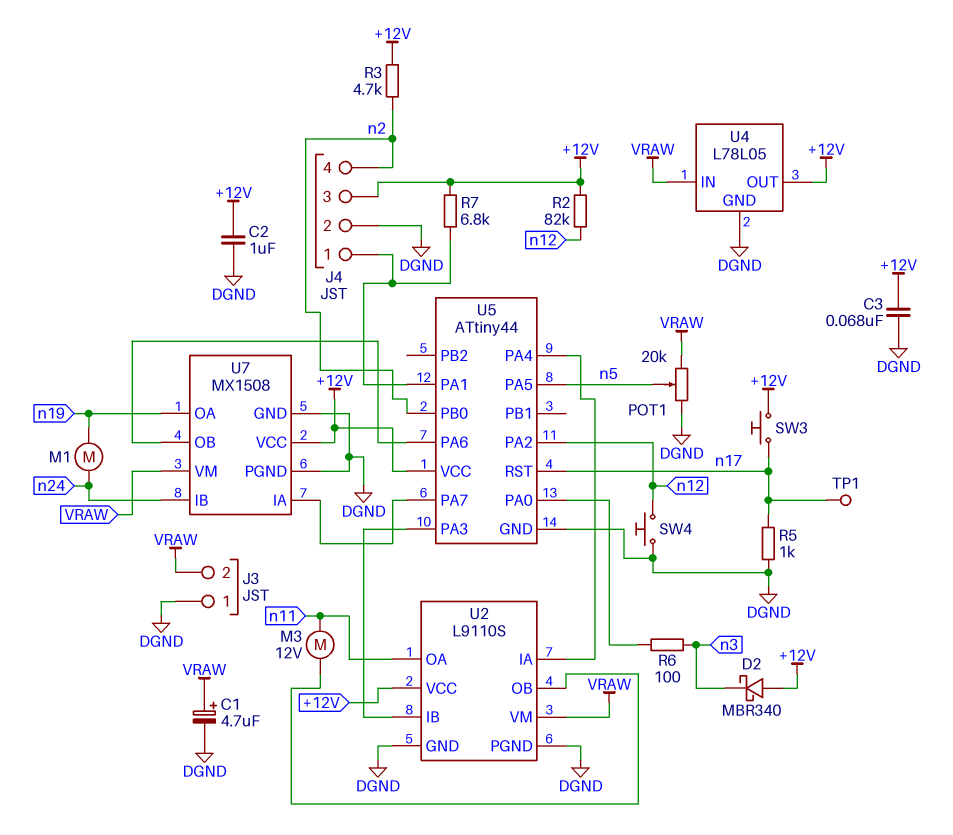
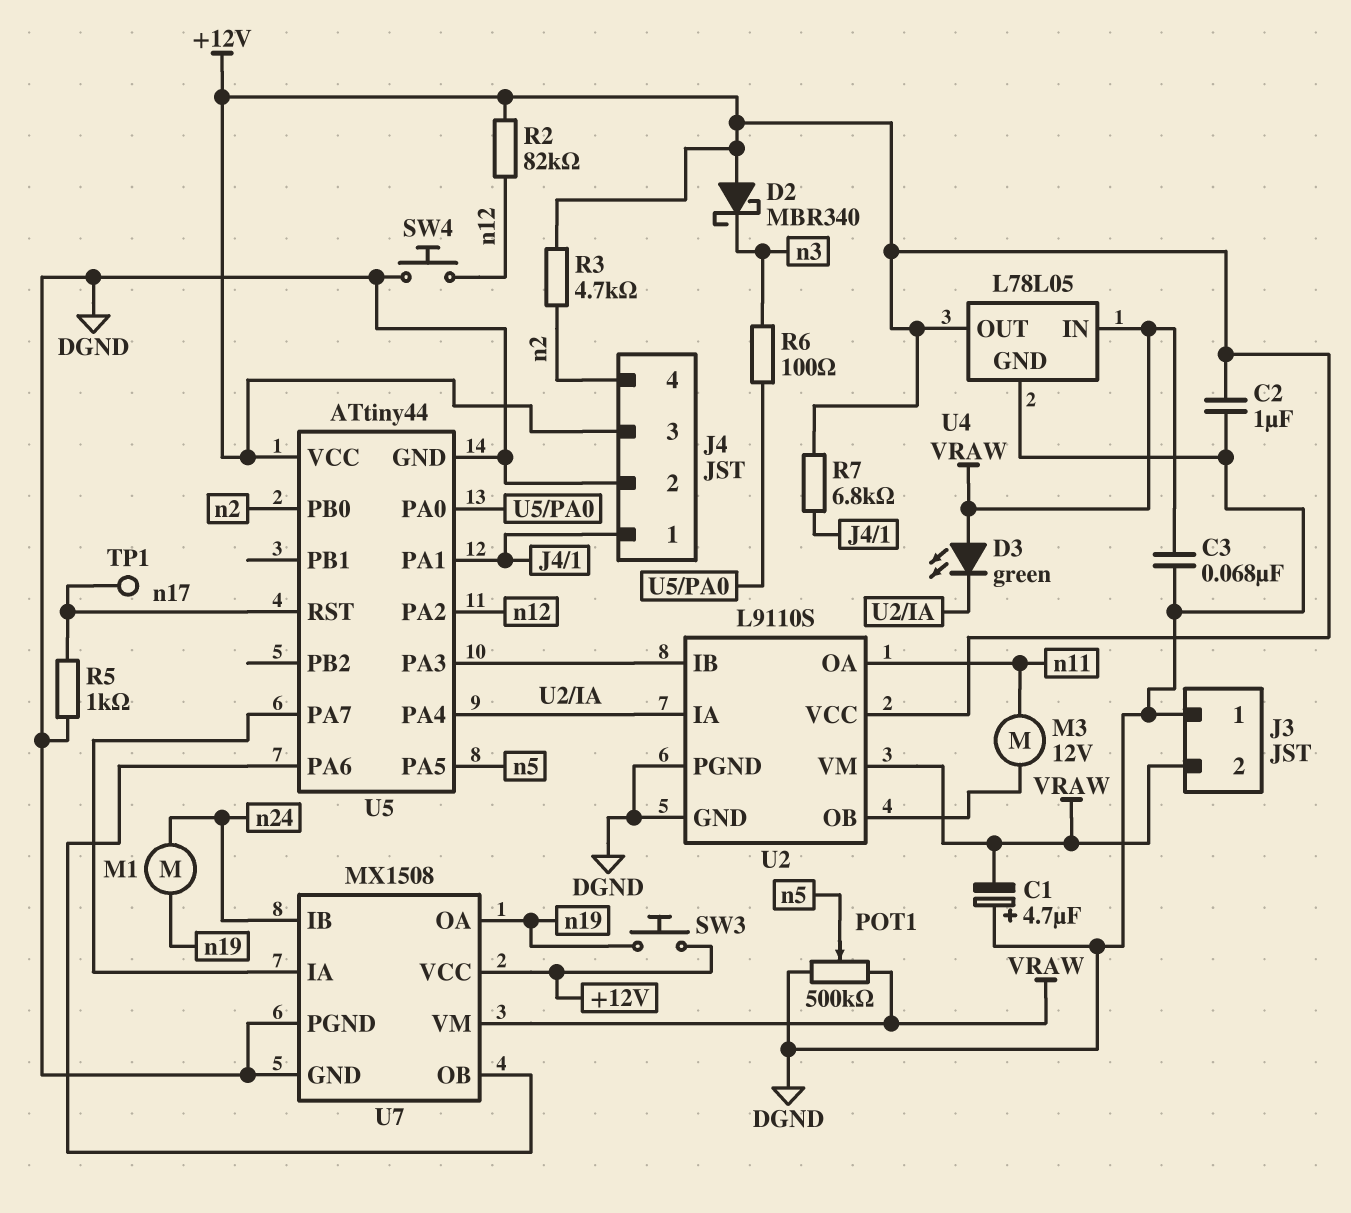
C1: 4.7uF (plus VRAW, minus DGND) -> 4.7uF (plus DGND, minus VRAW)
C3: 68nF (+12V, DGND) -> 68nF (DGND, VRAW)
D3: none -> LED green (A VRAW, K U2/IA)
POT1: 20k (DGND, VRAW, wiper n5) -> 500k (DGND, VRAW, wiper n5)
SW3: button (+12V, n17) -> button (+12V, n19)

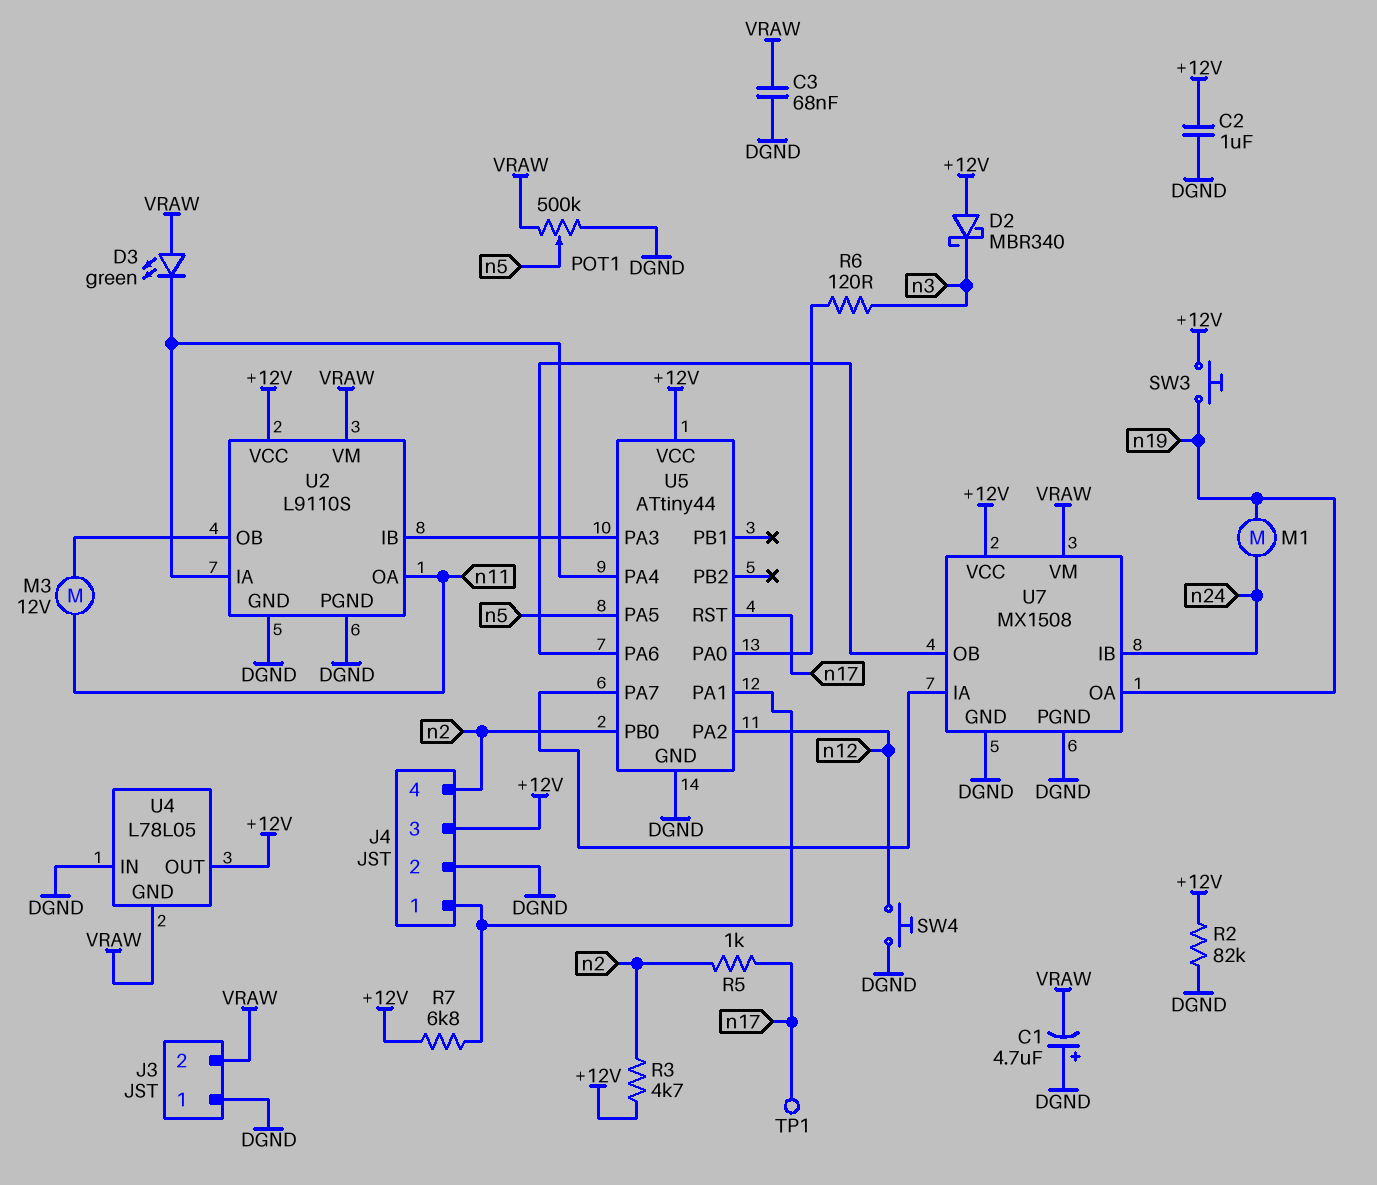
R2: 82k (+12V, n12) -> 82k (+12V, DGND)
R5: 1k (DGND, n17) -> 1k (n2, n17)
R6: 100 (U5/PA0, n3) -> 120 (U5/PA0, n3)
U4 pin GND: DGND -> VRAW
U4 pin IN: VRAW -> DGND

